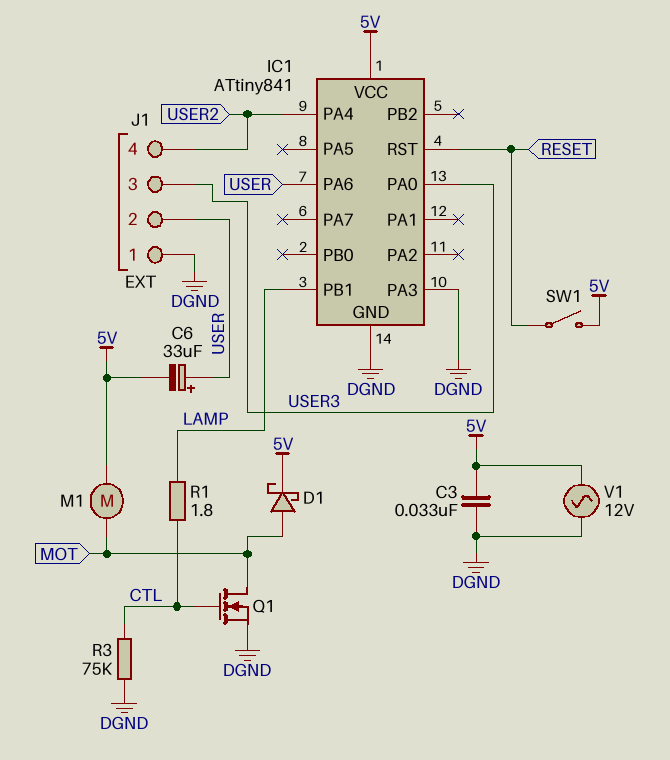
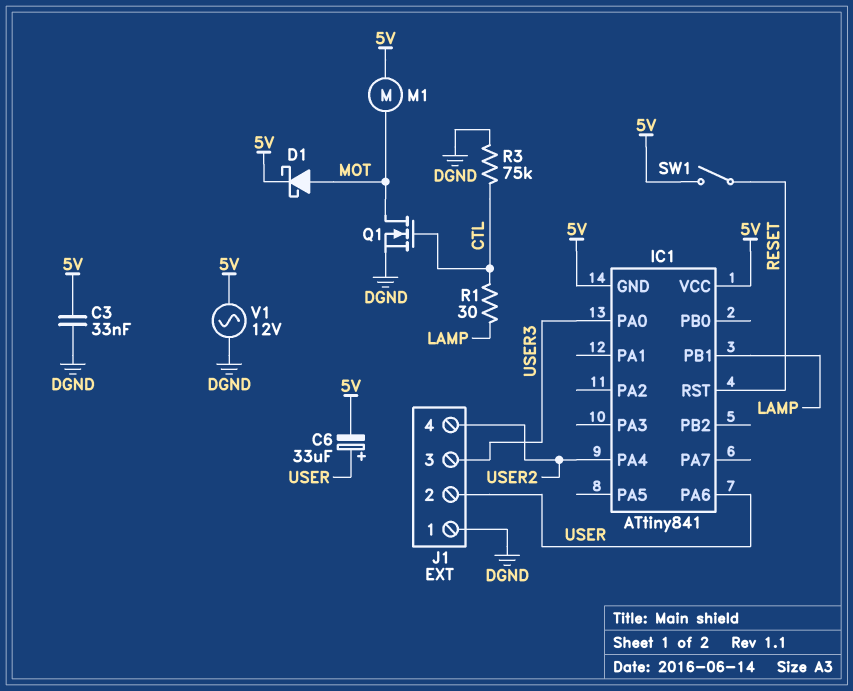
IC1 pin GND: DGND -> 5V
IC1 pin PA3: DGND -> none
R1: 1.8 (CTL, LAMP) -> 30 (CTL, LAMP)

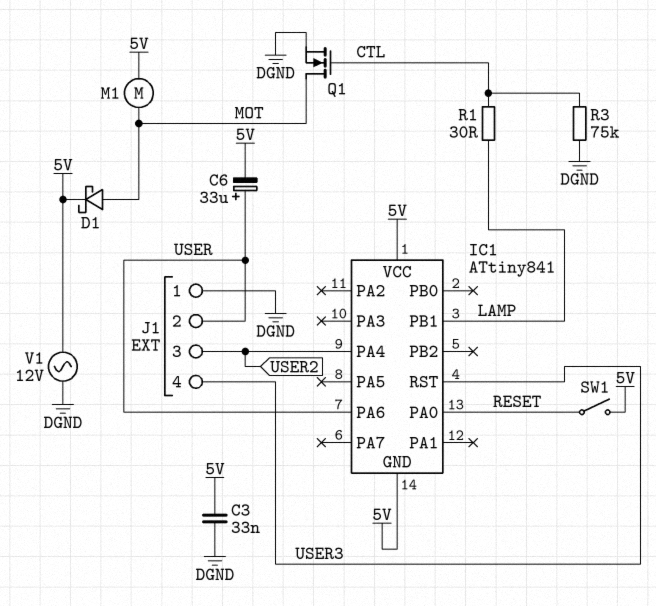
IC1 pin PA0: USER3 -> RESET
IC1 pin RST: RESET -> USER3
J1 pin 3: USER3 -> USER2
J1 pin 4: USER2 -> USER3

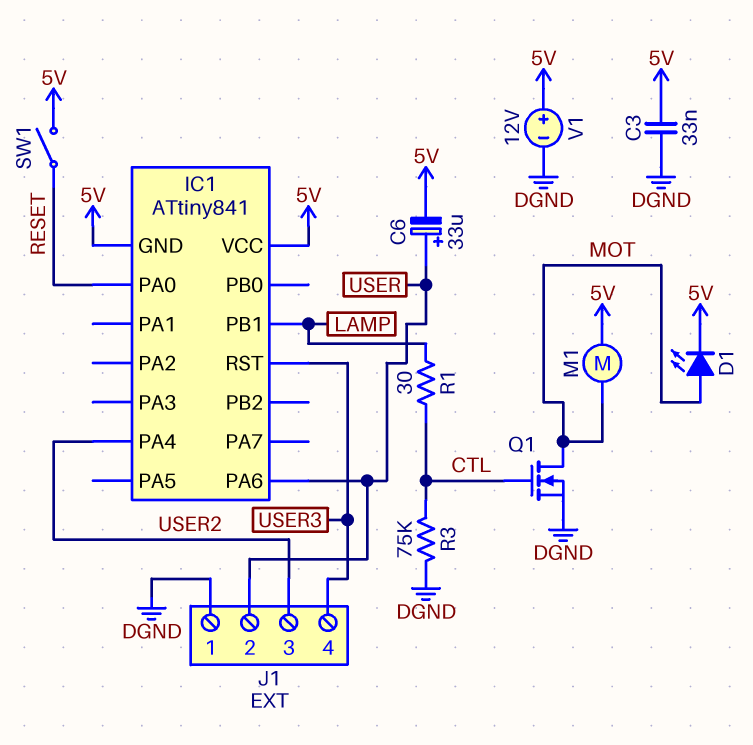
D1: schottky (A MOT, K 5V) -> LED (A MOT, K 5V)
V1: AC 12V (5V, DGND) -> 12V (plus 5V, minus DGND)

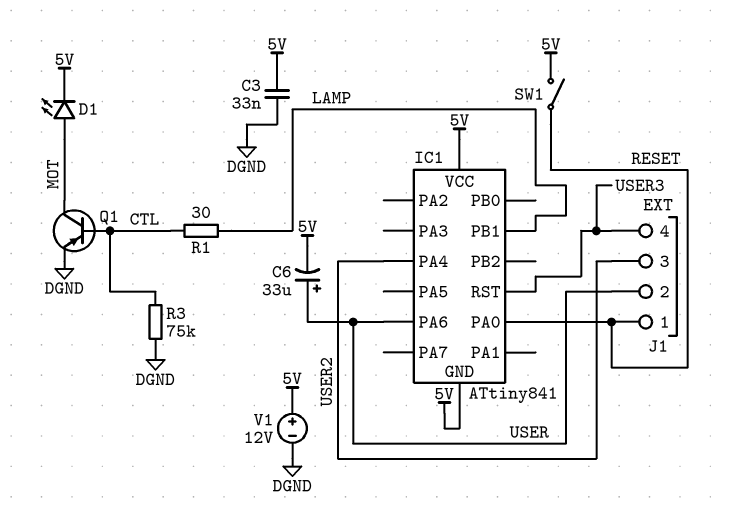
J1 pin 1: DGND -> RESET
M1: motor (5V, MOT) -> none
Q1: NMOS (G CTL, D MOT, S DGND) -> PNP (B CTL, C MOT, E DGND)

